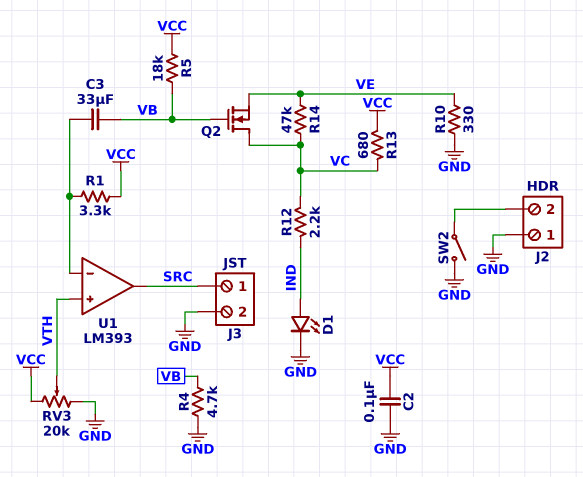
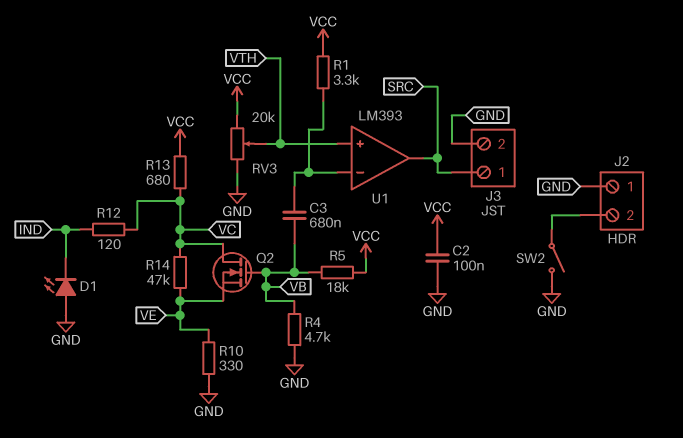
C3: 33uF (U1/in-, VB) -> 680nF (U1/in-, VB)
D1: LED (A IND, K GND) -> LED (A GND, K IND)
R12: 2.2k (IND, VC) -> 120 (IND, VC)

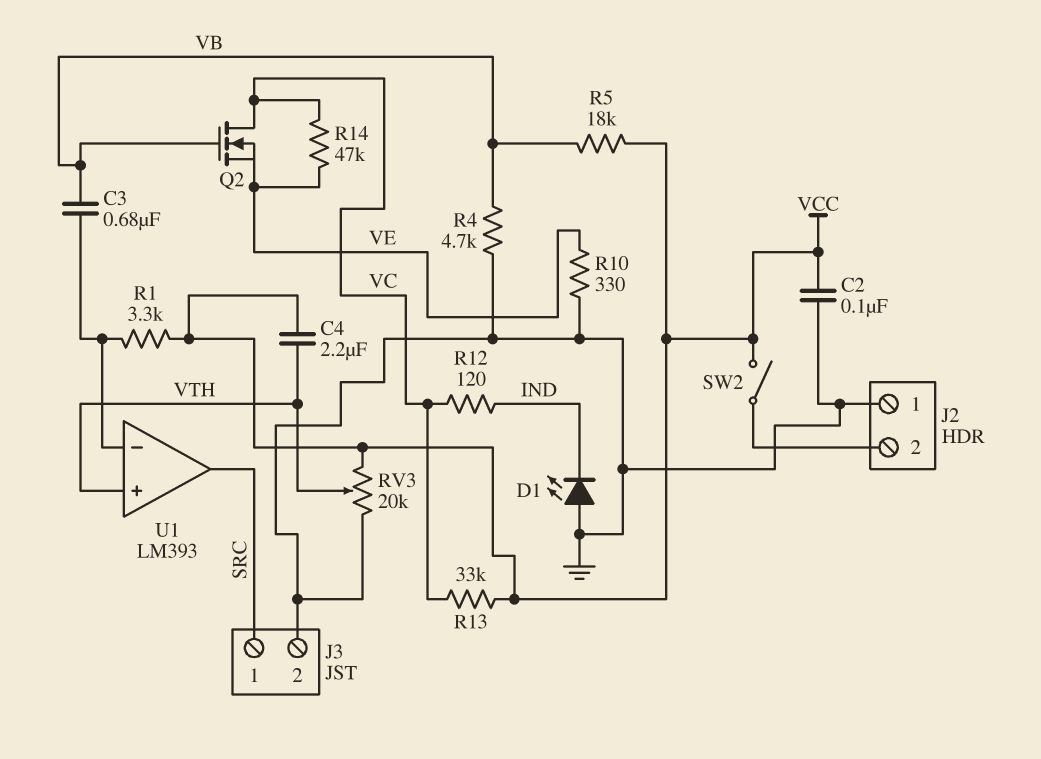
C4: none -> 2.2uF (VCC, VTH)
R13: 680 (VC, VCC) -> 33k (VC, VCC)
SW2: switch (GND, J2/2) -> switch (J2/2, VCC)

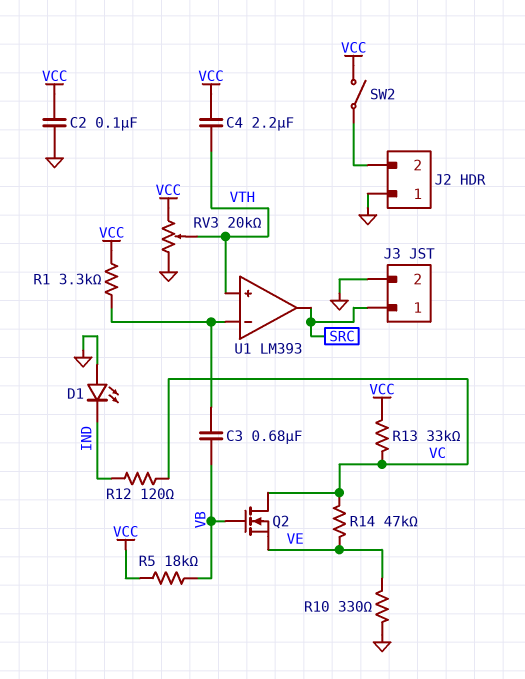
R4: 4.7k (GND, VB) -> none

